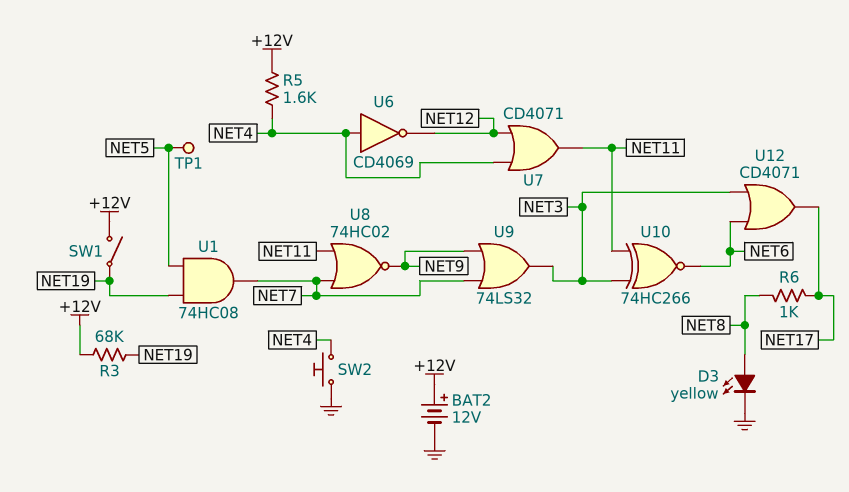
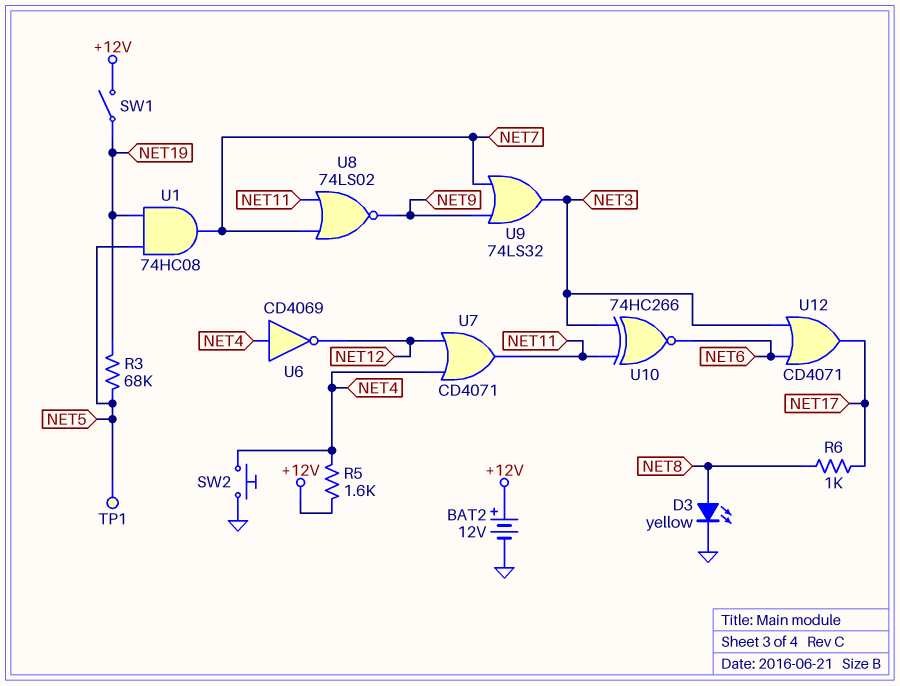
R3: 68k (+12V, NET19) -> 68k (NET5, NET19)
U8: NOR 74HC02 (in NET7, in NET11, out NET9) -> NOR 74LS02 (in NET7, in NET11, out NET9)

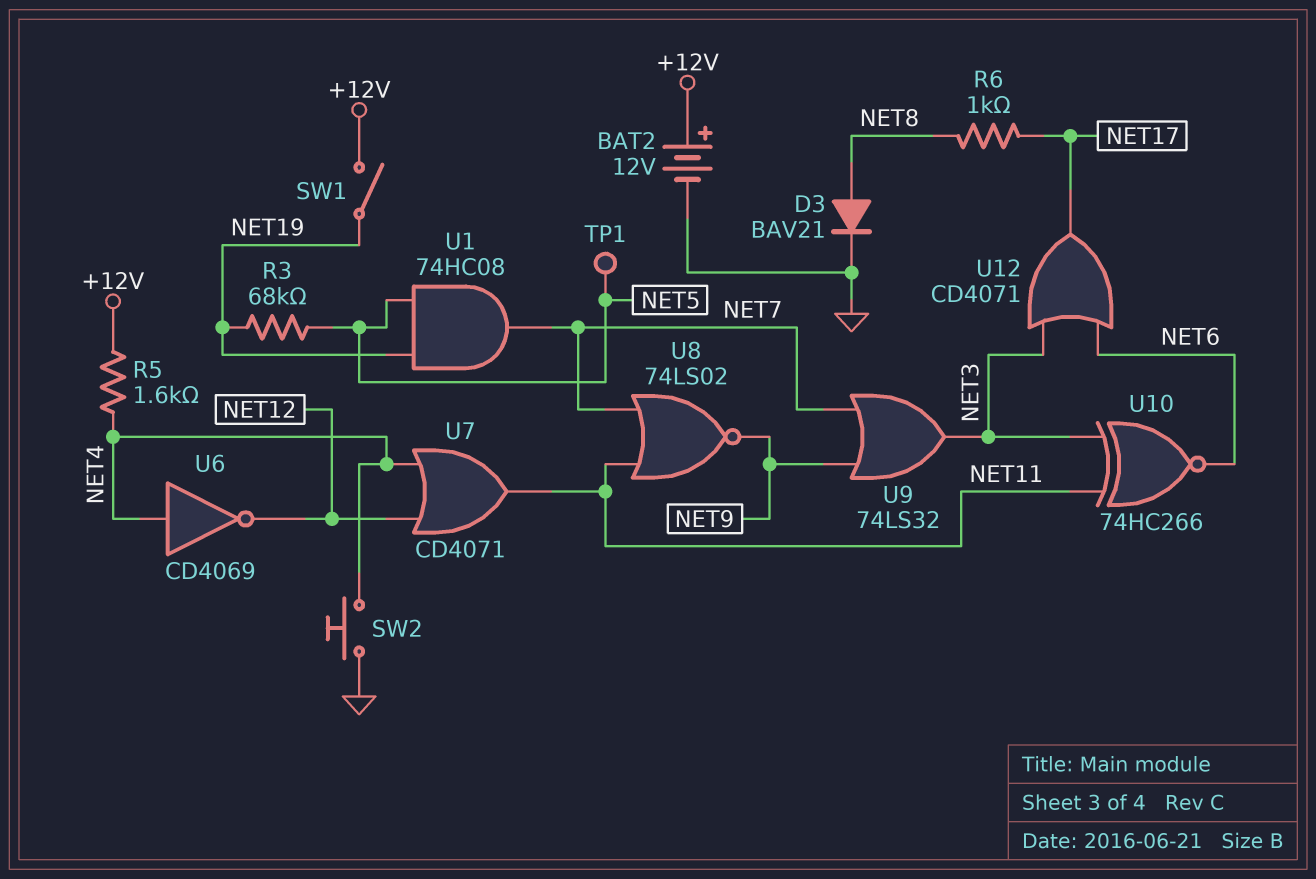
D3: LED yellow (A NET8, K GND) -> diode BAV21 (A NET8, K GND)

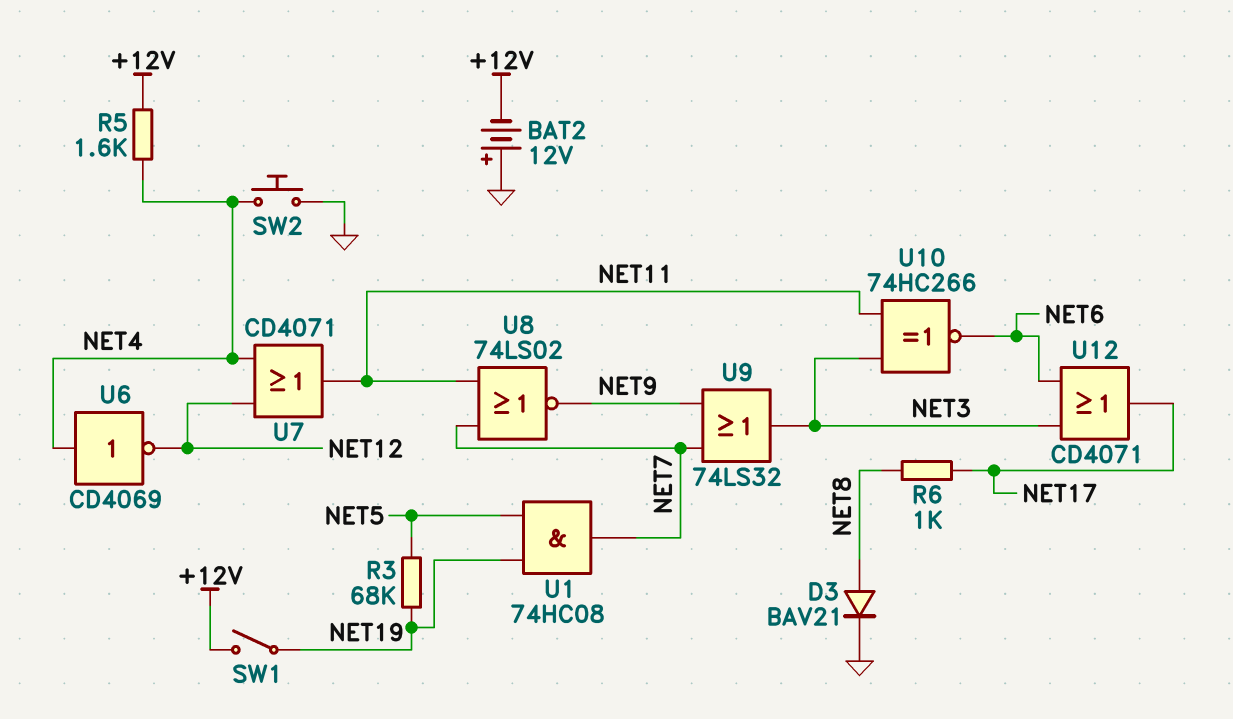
BAT2: 12V (plus +12V, minus GND) -> 12V (plus GND, minus +12V)
TP1: test point (NET5) -> none

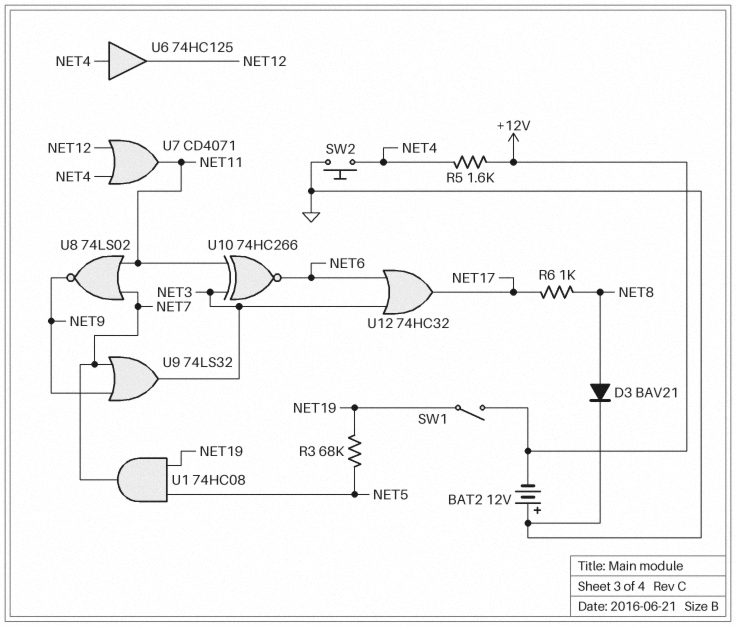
U6: NOT CD4069 (in NET4, out NET12) -> buffer 74HC125 (in NET4, out NET12)
U12: OR CD4071 (in NET3, in NET6, out NET17) -> OR 74HC32 (in NET3, in NET6, out NET17)

